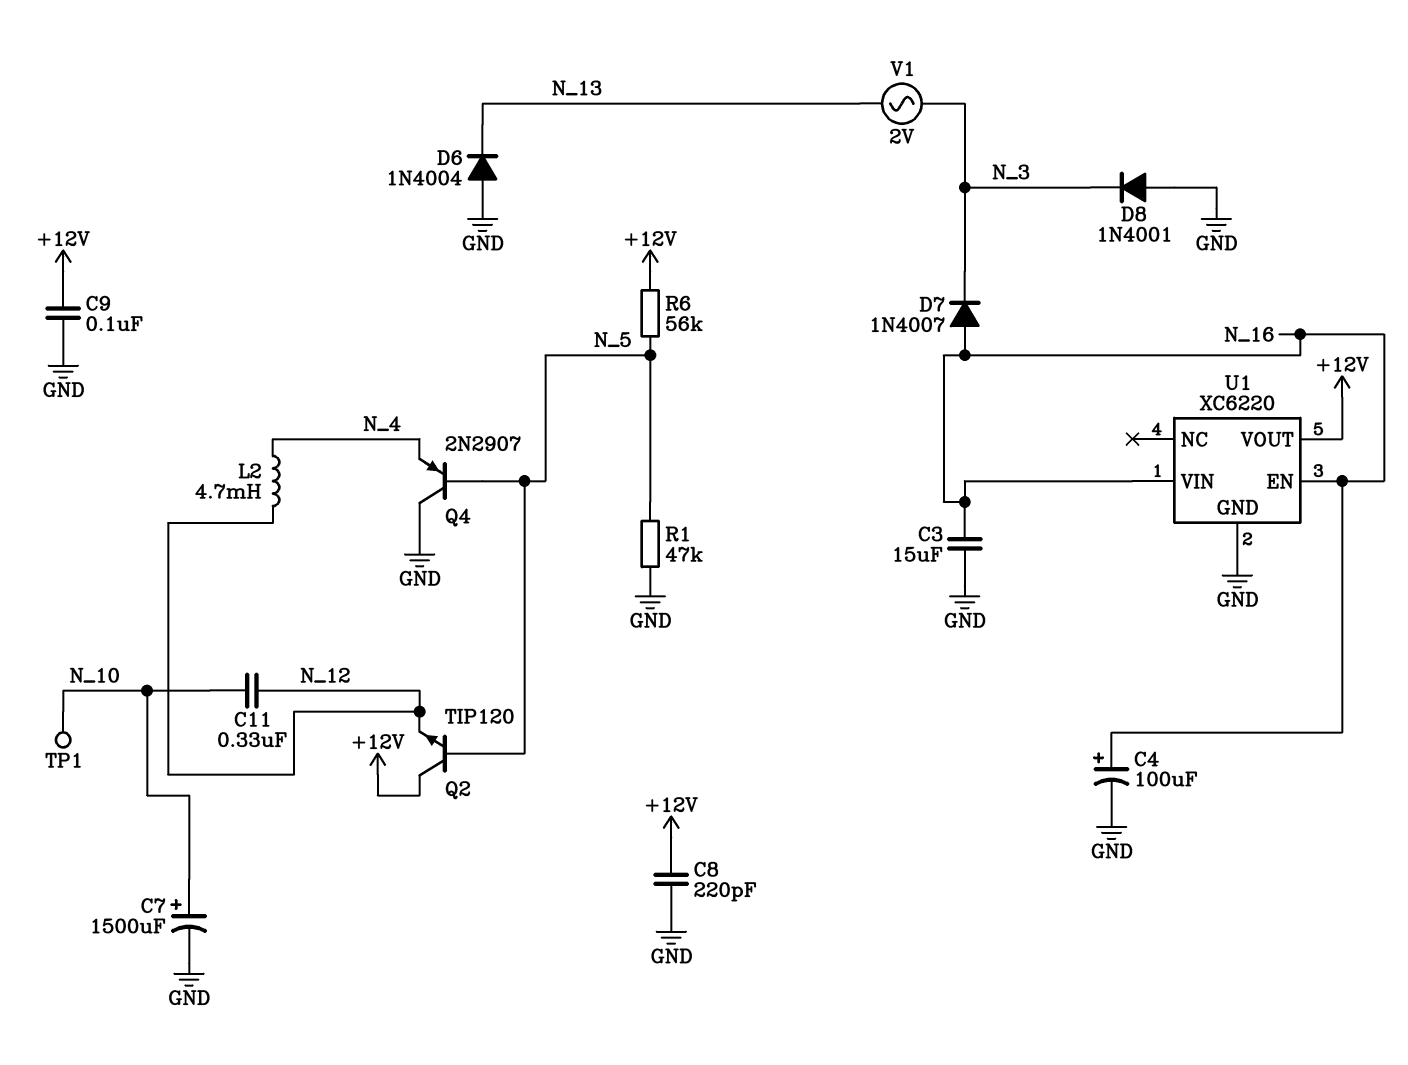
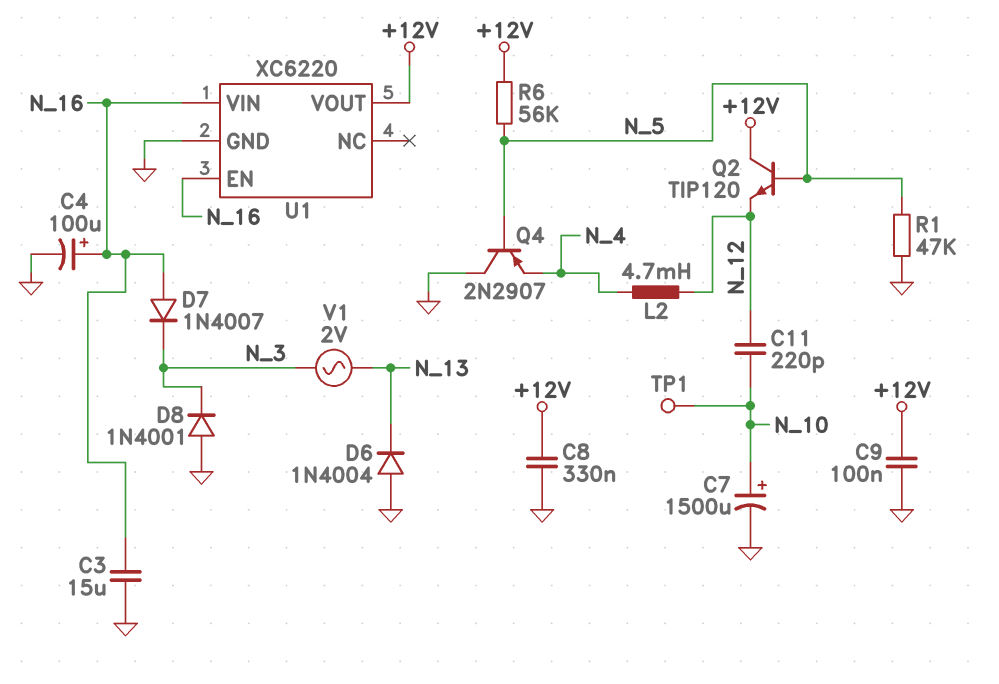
C8: 220pF (+12V, GND) -> 330nF (+12V, GND)
C11: 330nF (N_10, N_12) -> 220pF (N_10, N_12)

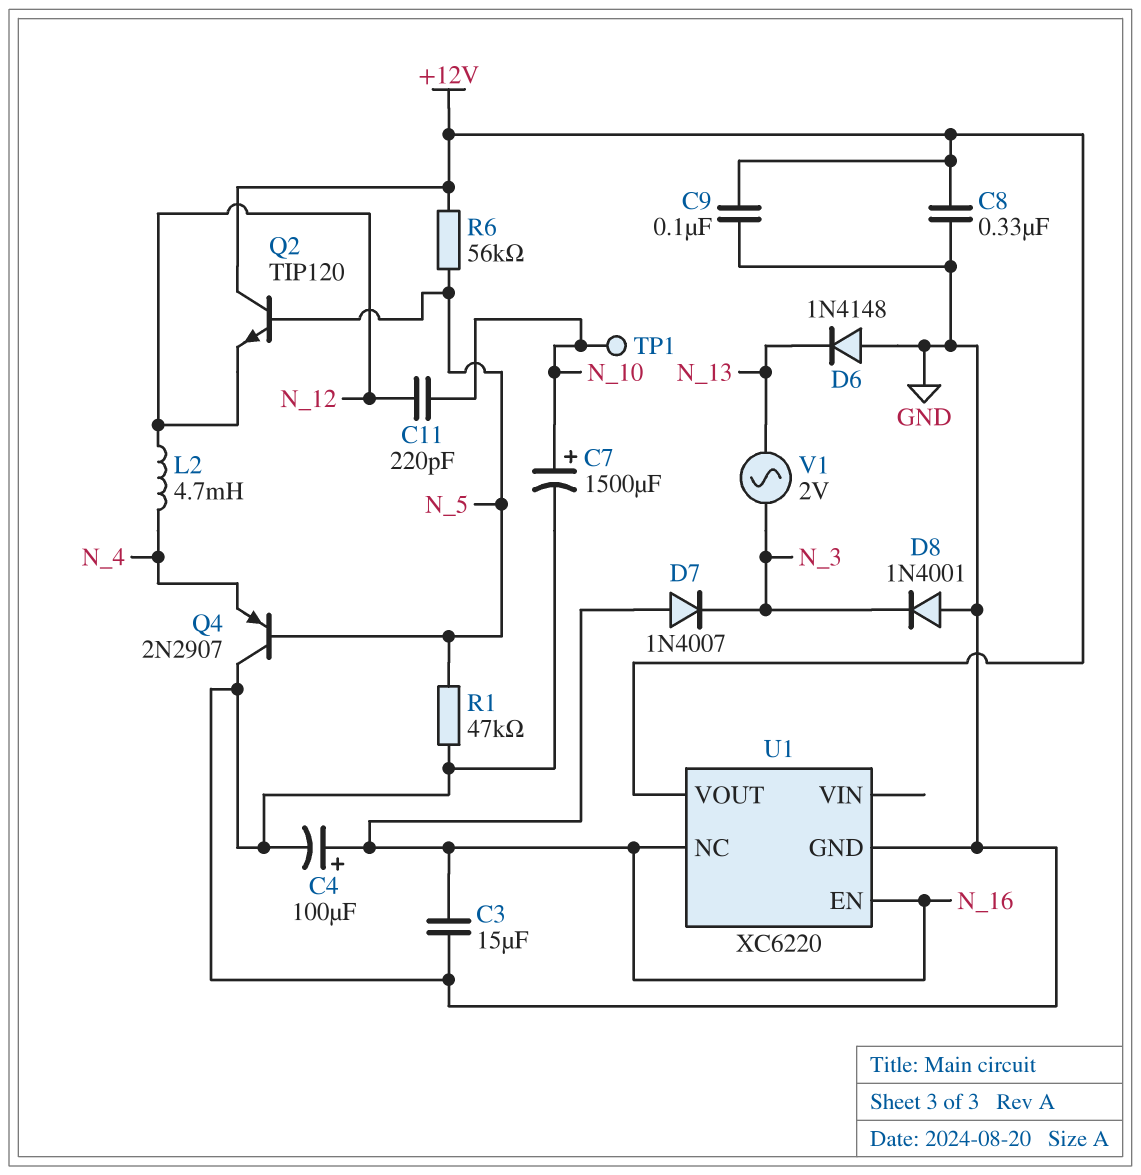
D6: diode 1N4004 (A GND, K N_13) -> diode 1N4148 (A GND, K N_13)
U1 pin NC: none -> N_16
U1 pin VIN: N_16 -> none

